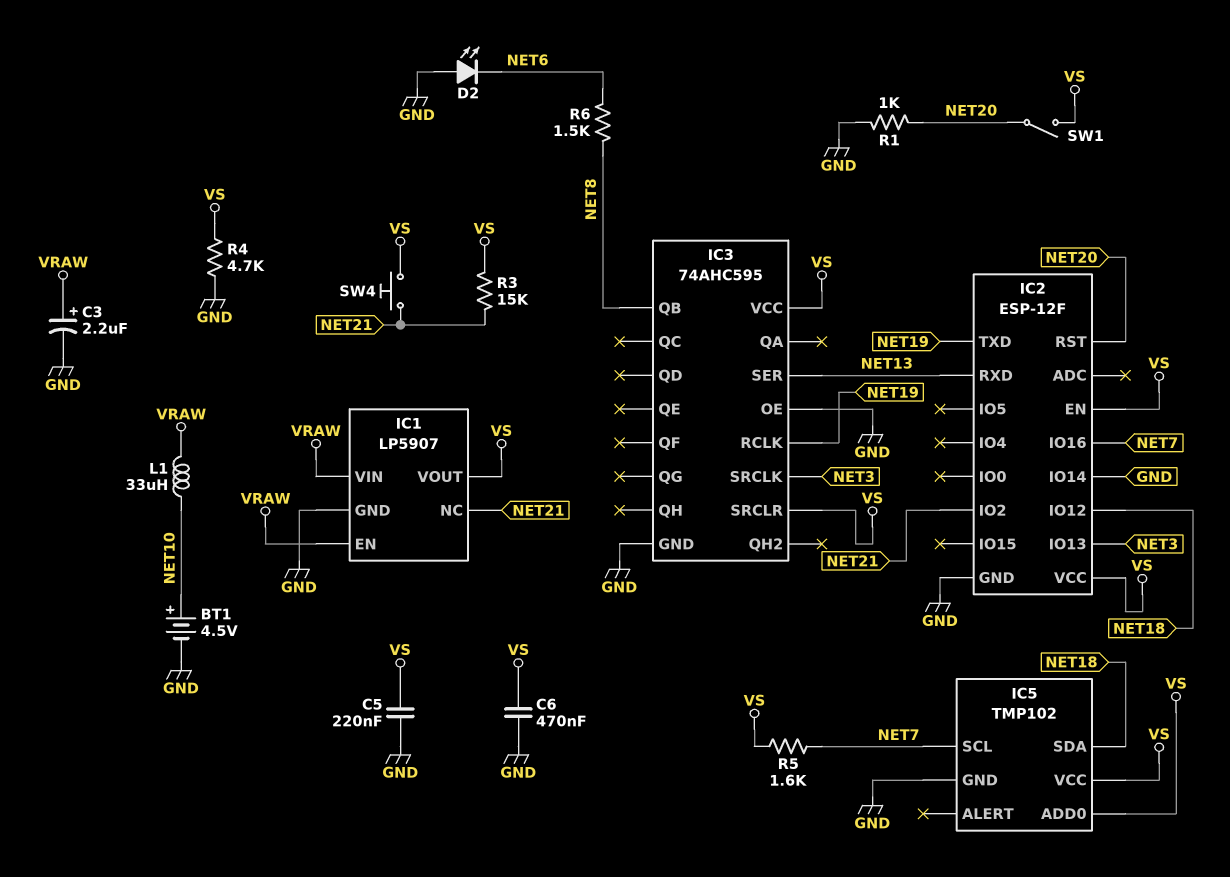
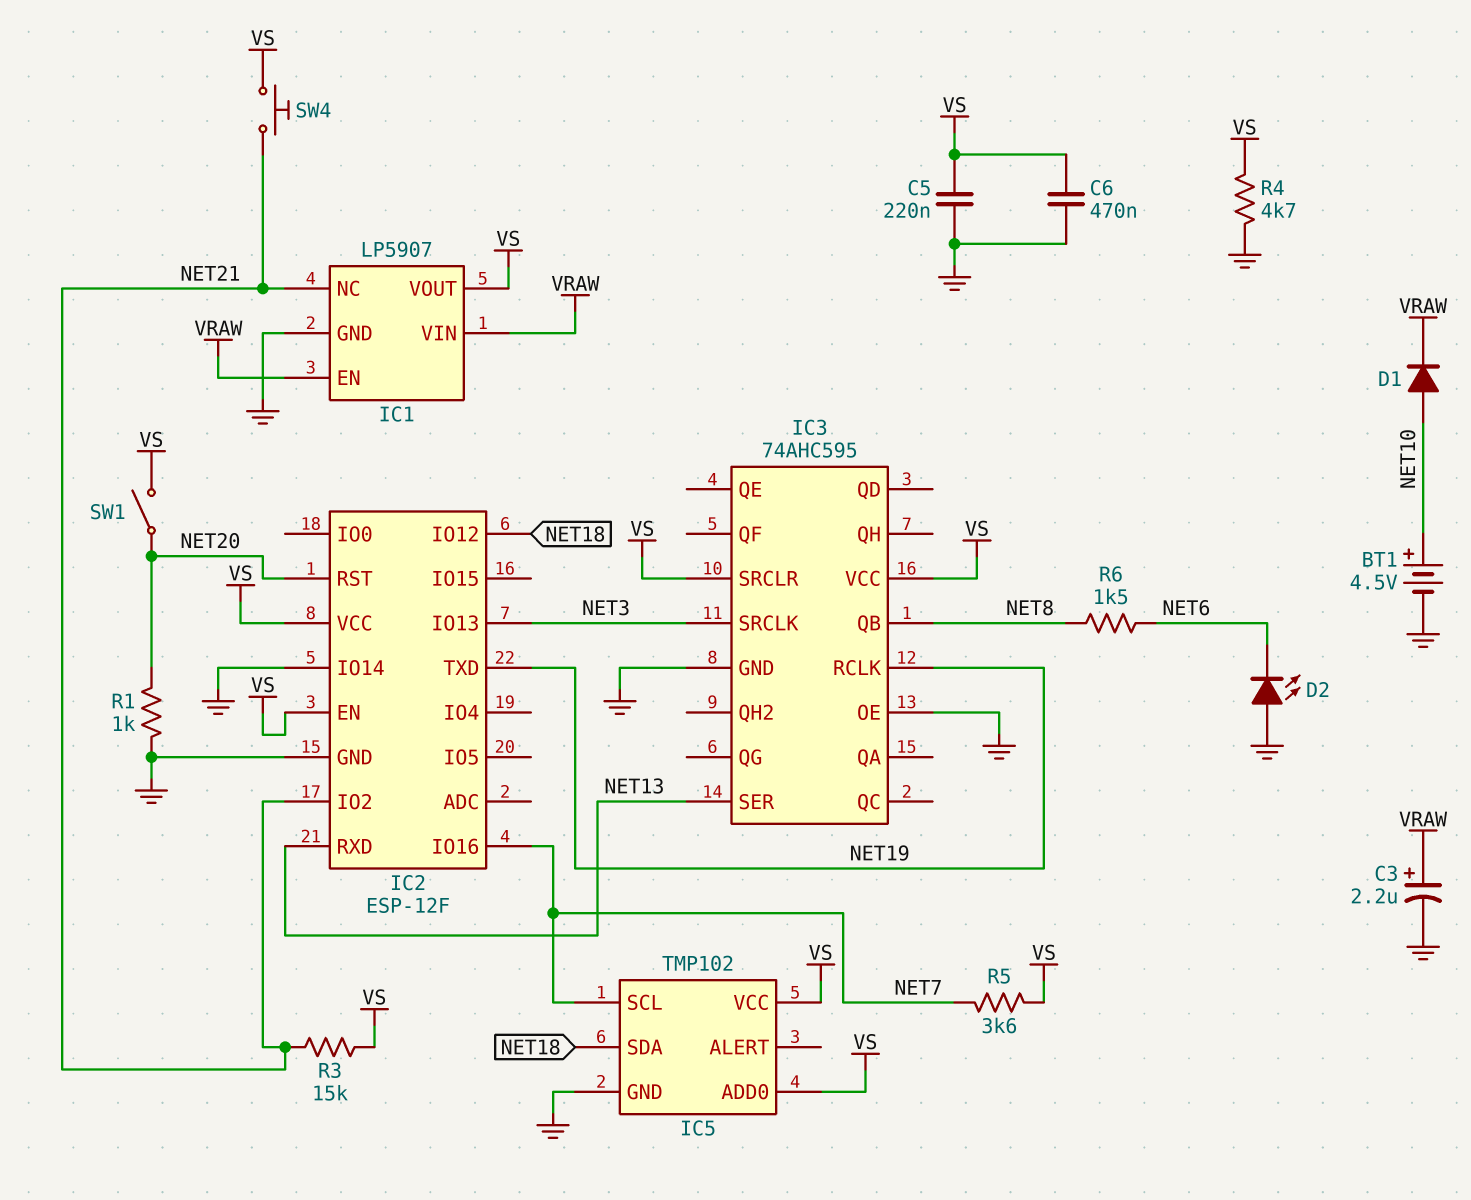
D1: none -> diode (A NET10, K VRAW)
L1: 33uH (NET10, VRAW) -> none
R5: 1.6k (NET7, VS) -> 3.6k (NET7, VS)

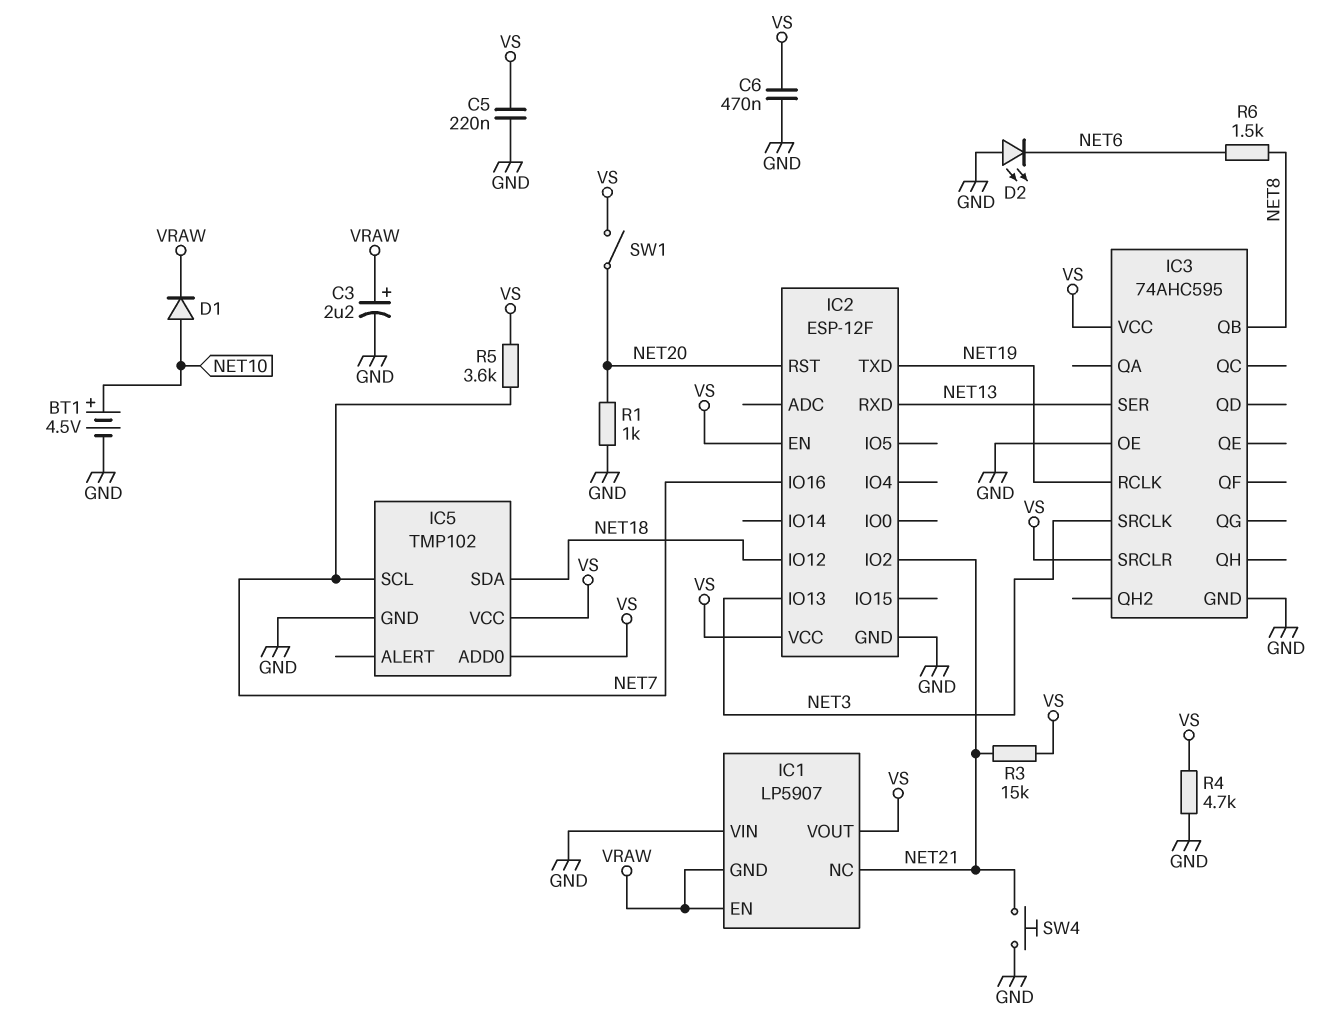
IC1 pin GND: GND -> VRAW
IC1 pin VIN: VRAW -> GND
IC2 pin IO14: GND -> none
SW4: button (NET21, VS) -> button (GND, NET21)

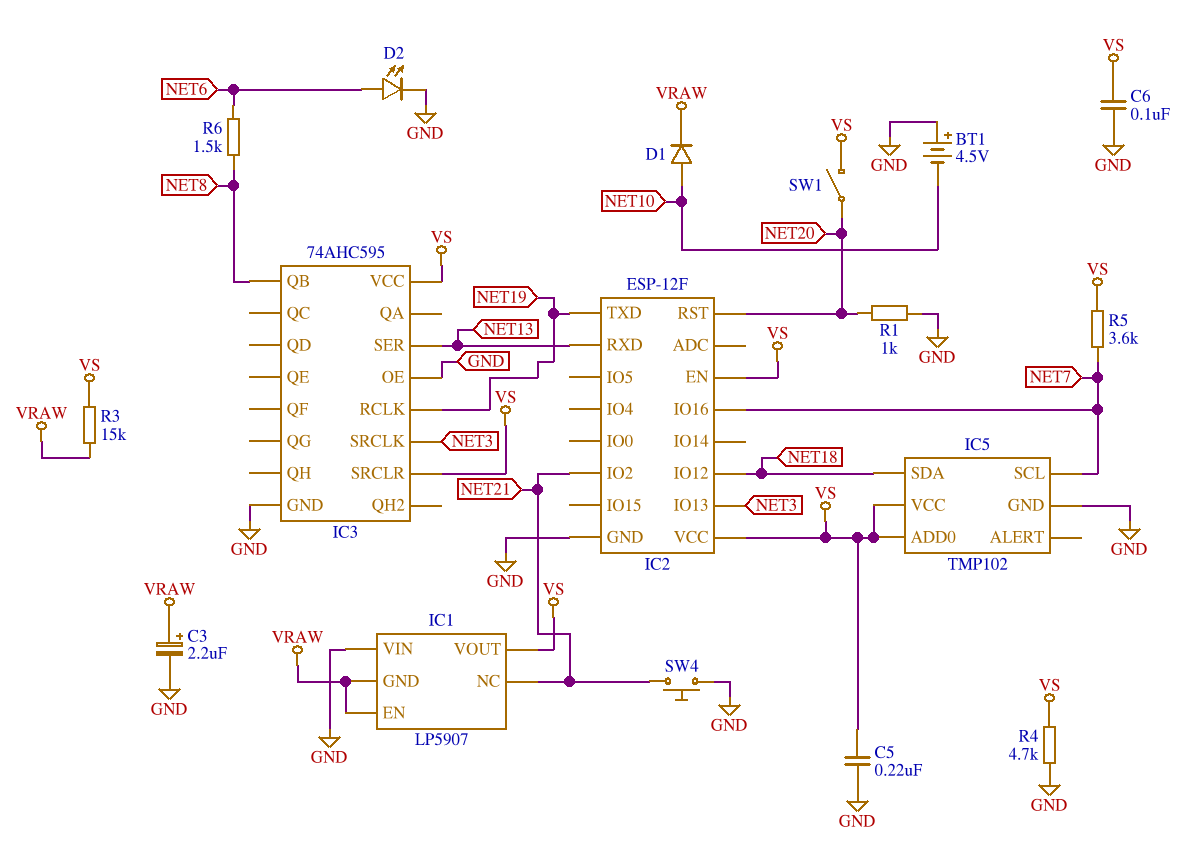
BT1: 4.5V (plus NET10, minus GND) -> 4.5V (plus GND, minus NET10)
C6: 470nF (GND, VS) -> 100nF (GND, VS)
D2: LED (A GND, K NET6) -> LED (A NET6, K GND)
R3: 15k (NET21, VS) -> 15k (VRAW, VS)

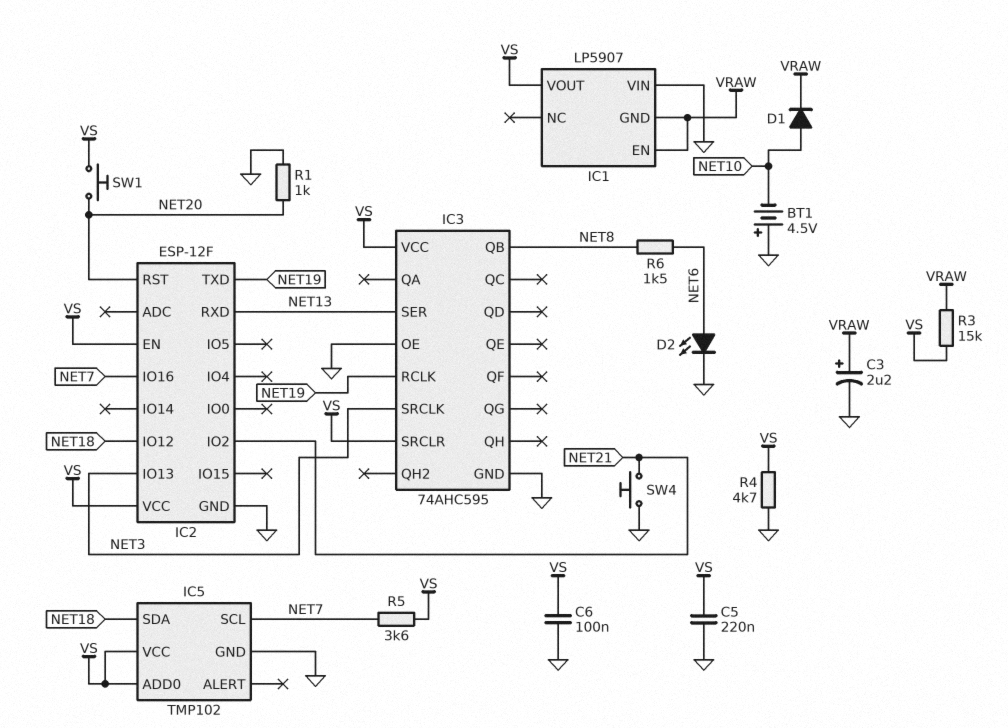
IC1 pin NC: NET21 -> none
SW1: switch (NET20, VS) -> button (NET20, VS)

